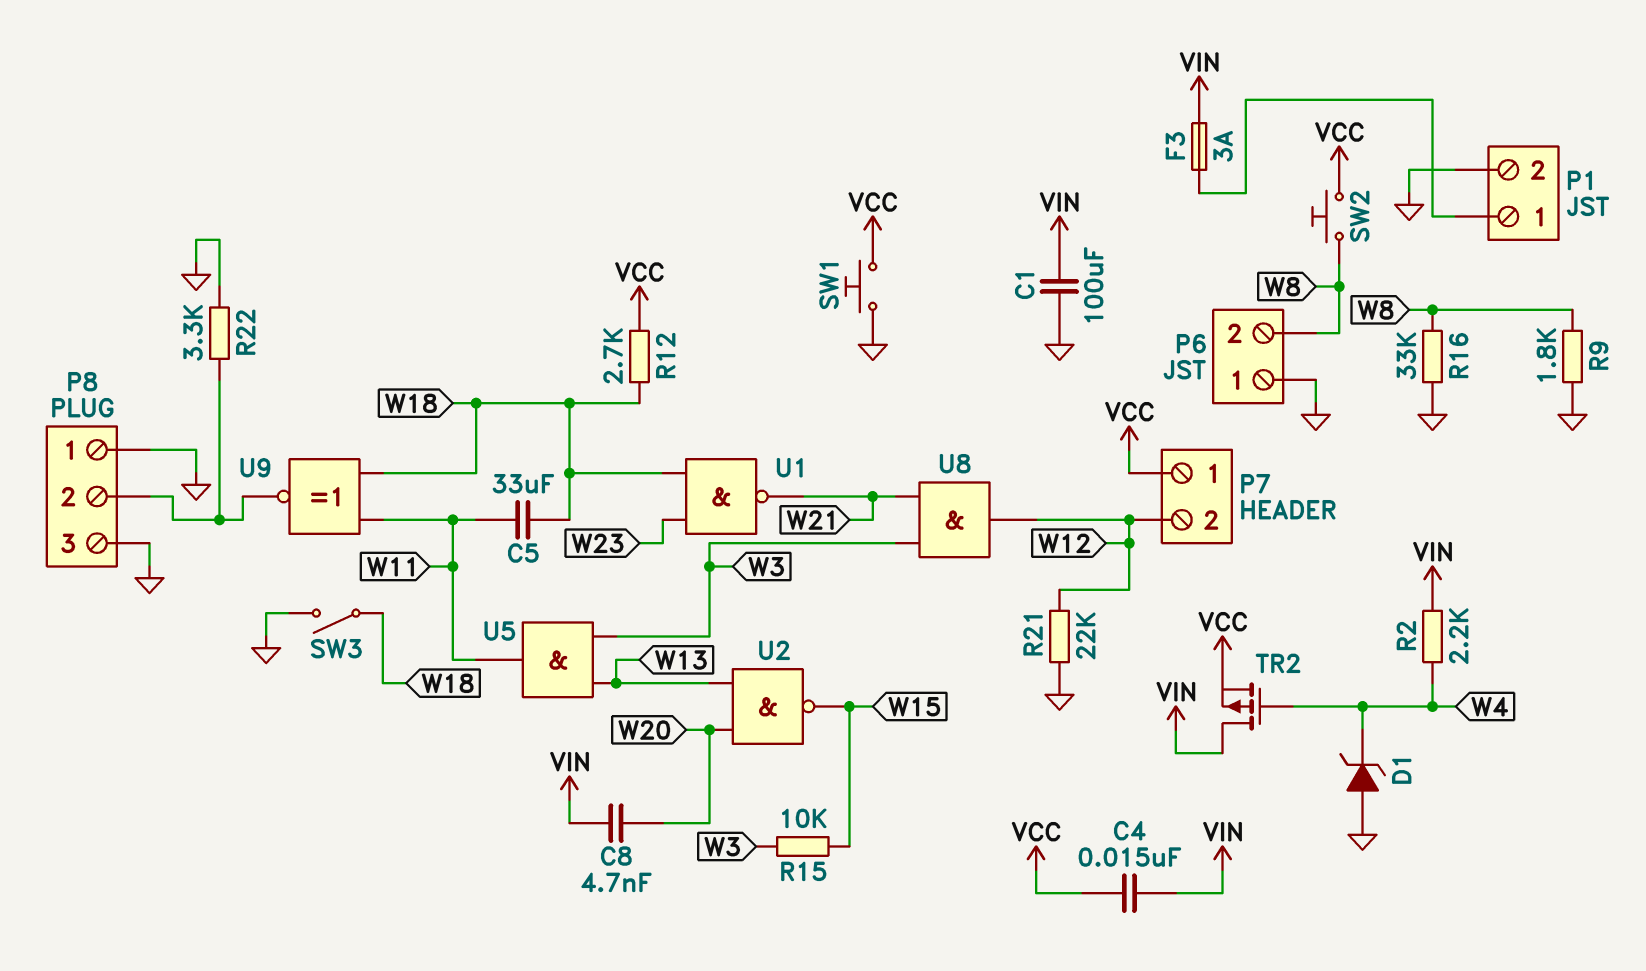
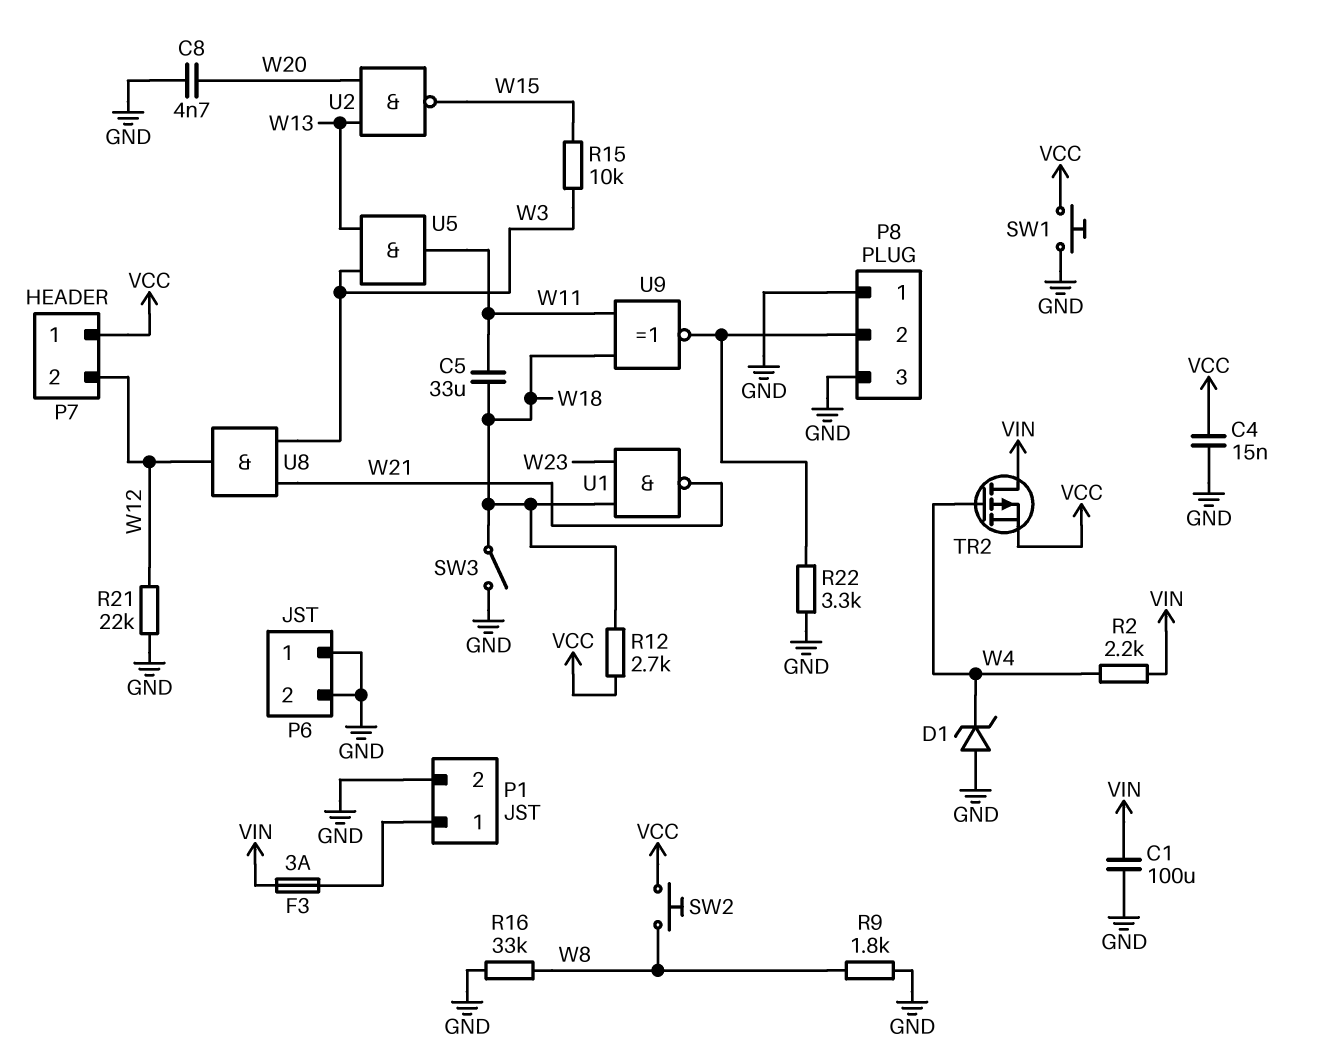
C4: 15nF (VCC, VIN) -> 15nF (GND, VCC)
C8: 4.7nF (VIN, W20) -> 4.7nF (GND, W20)
P6 pin 2: W8 -> GND

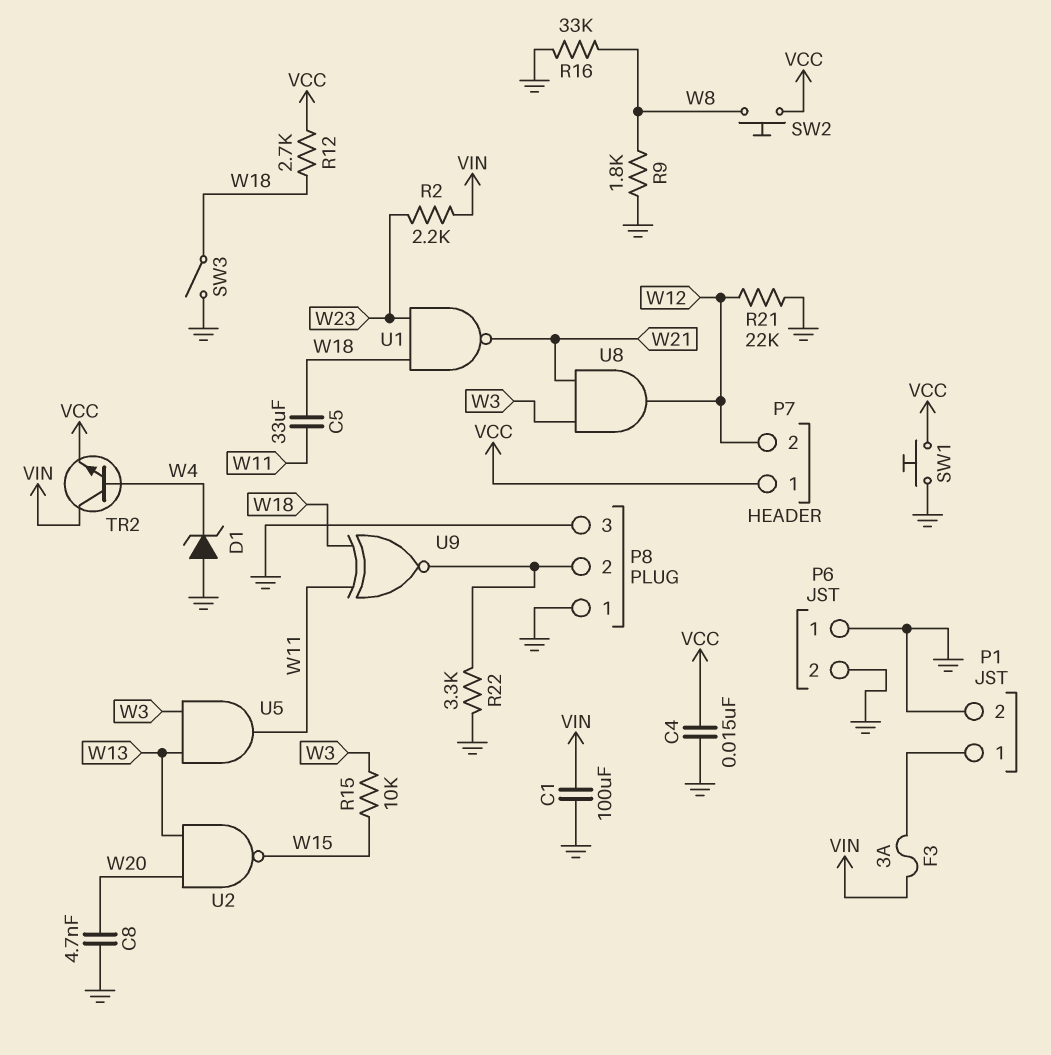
R2: 2.2k (VIN, W4) -> 2.2k (VIN, W23)
TR2: PMOS (G W4, D VIN, S VCC) -> NPN (B W4, C VIN, E VCC)

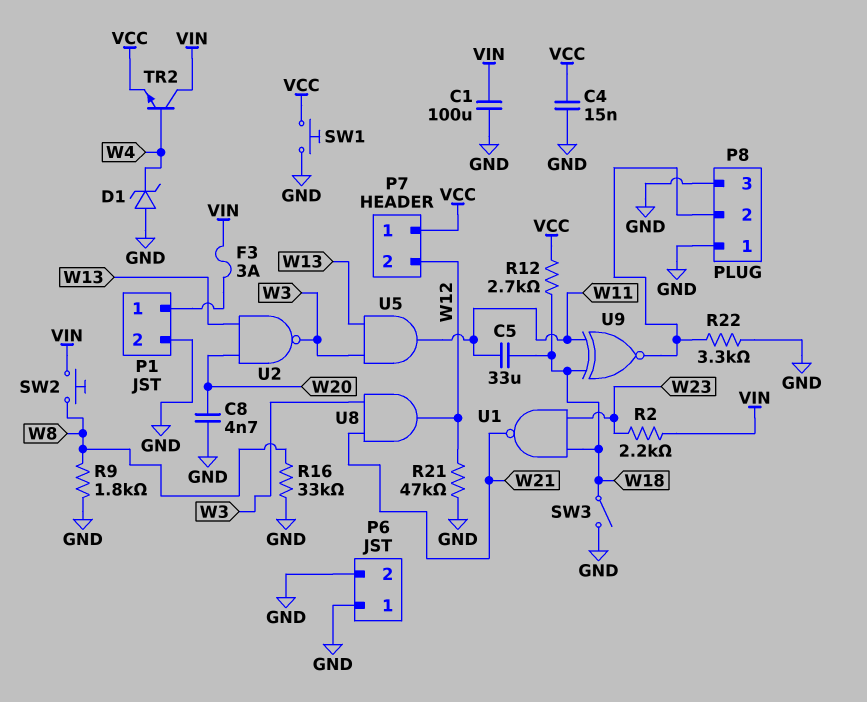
R15: 10k (W3, W15) -> none
R21: 22k (GND, W12) -> 47k (GND, W12)
SW2: button (VCC, W8) -> button (VIN, W8)
U2: NAND (in W13, in W20, out W15) -> NAND (in W13, in W20, out W3)

